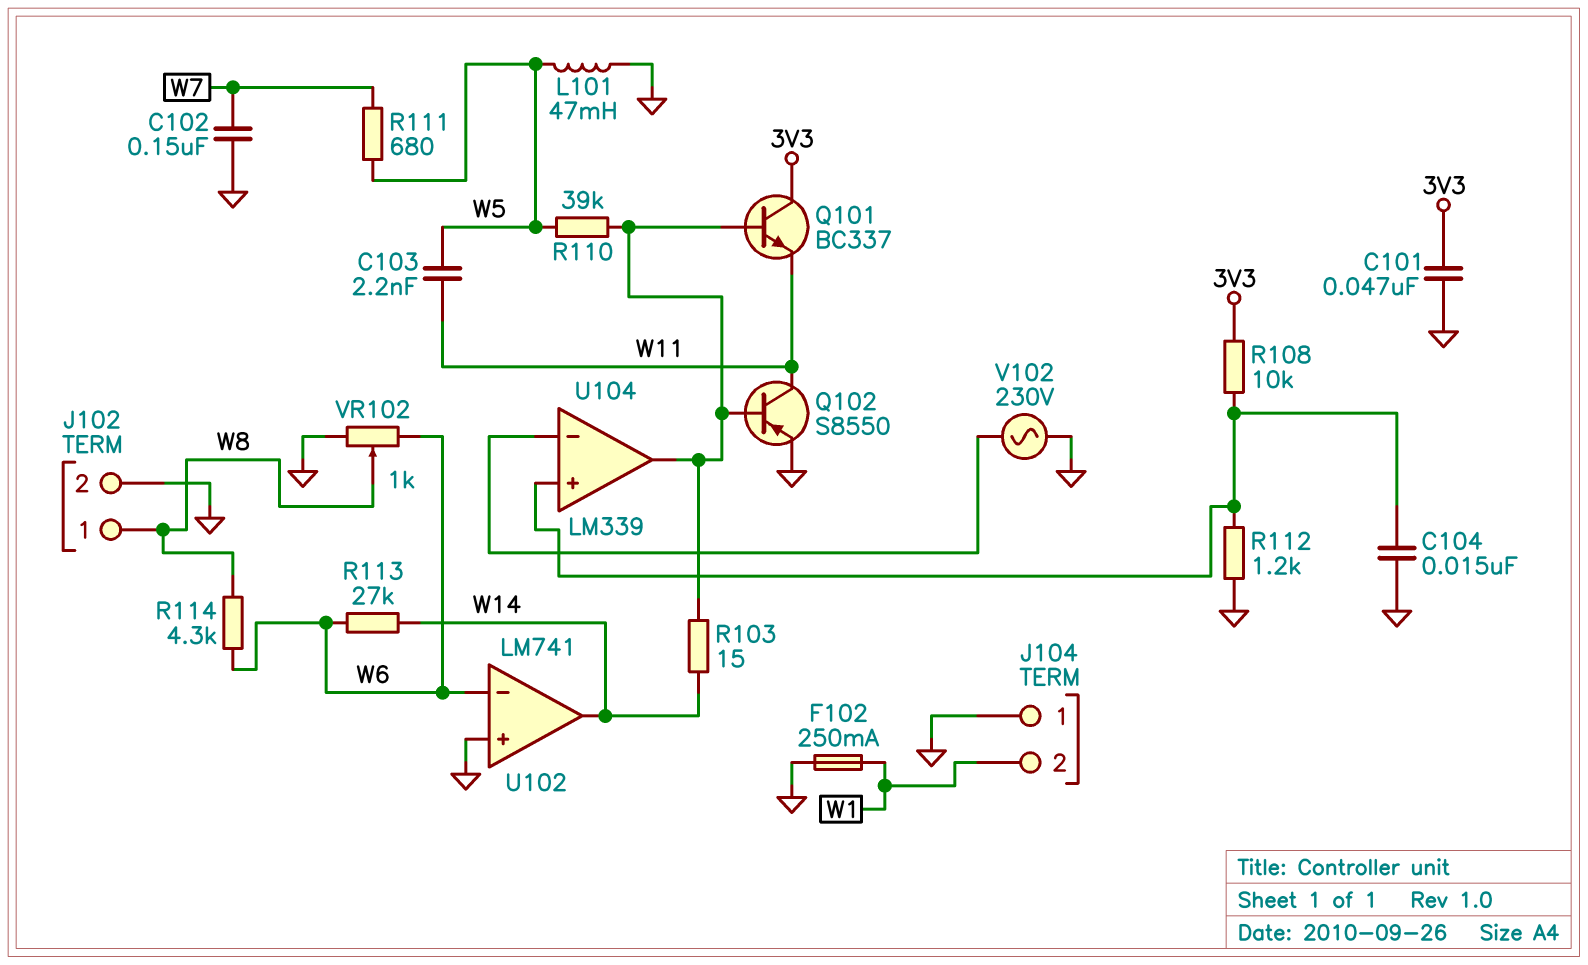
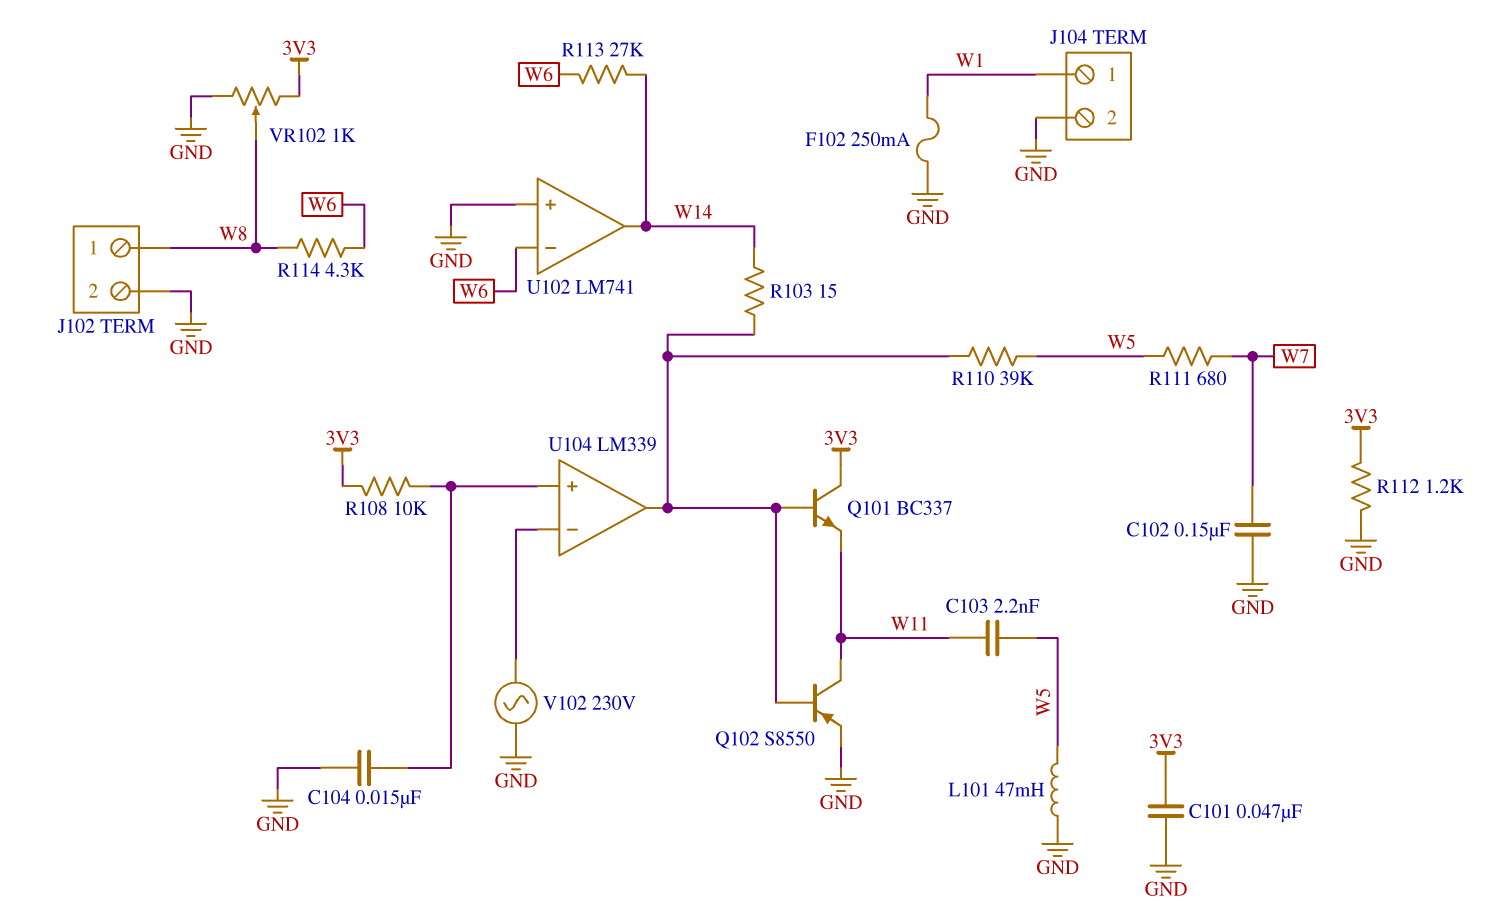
J104 pin 1: GND -> W1
J104 pin 2: W1 -> GND
R112: 1.2k (GND, U104/in+) -> 1.2k (3V3, GND)
VR102: 1k (GND, W6, wiper W8) -> 1k (3V3, GND, wiper W8)

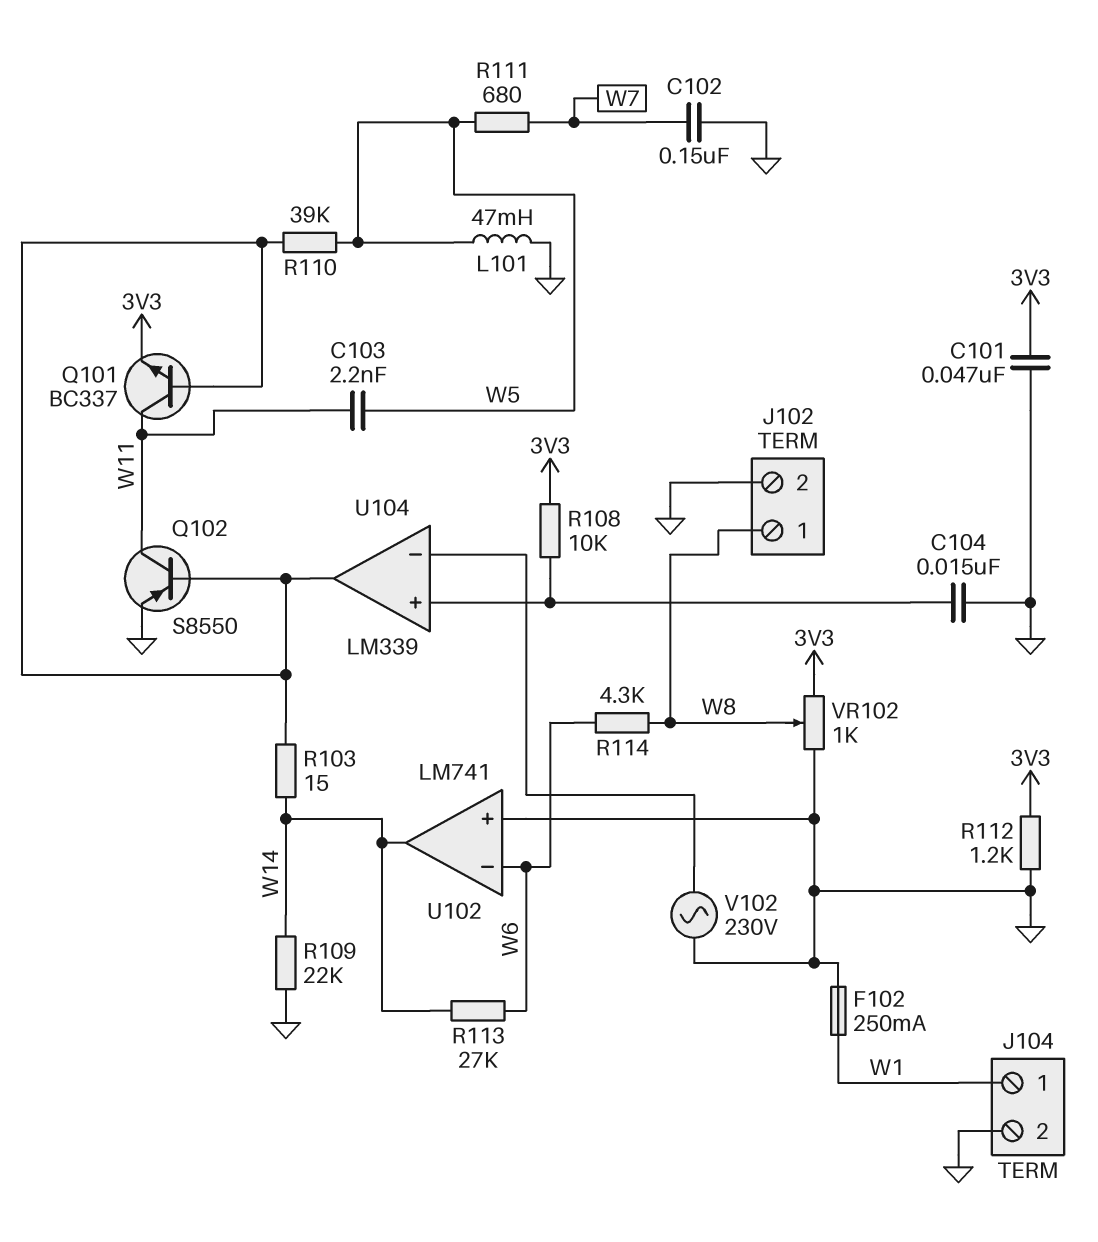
Q101: NPN BC337 (B U104/out, C 3V3, E W11) -> NPN BC337 (B U104/out, C W11, E 3V3)
R109: none -> 22k (GND, W14)

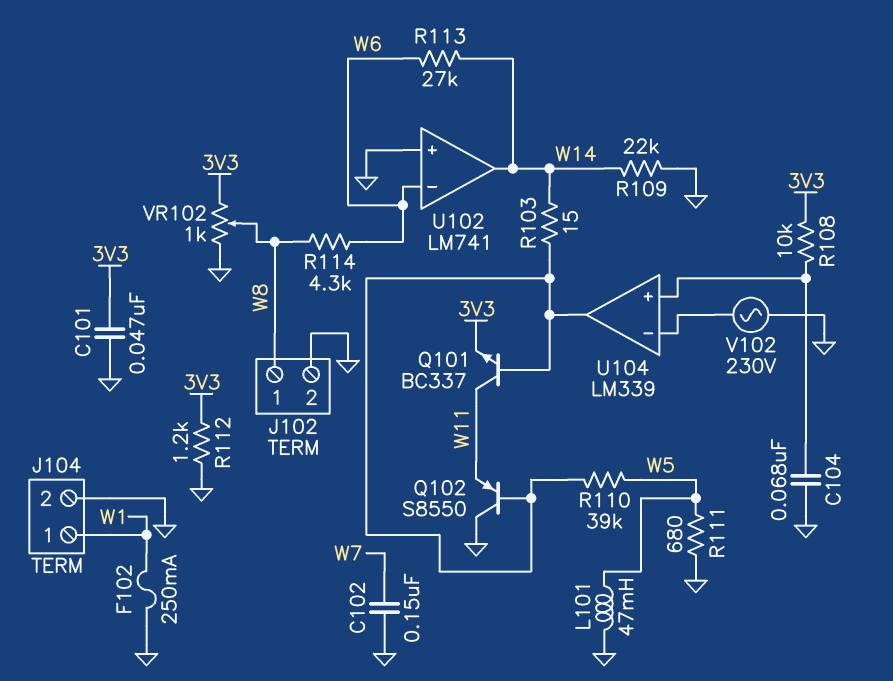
C103: 2.2nF (W5, W11) -> none
C104: 15nF (GND, U104/in+) -> 68nF (GND, U104/in+)
Q102: PNP S8550 (B U104/out, C W11, E GND) -> PNP S8550 (B U104/out, C GND, E W11)
R111: 680 (W5, W7) -> 680 (GND, W5)

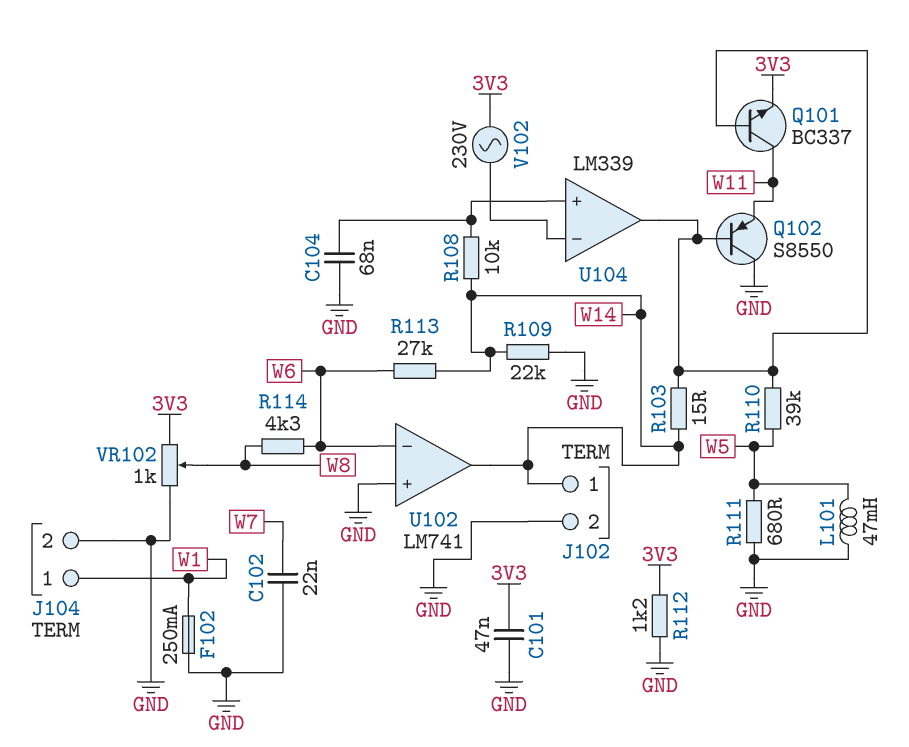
C102: 150nF (GND, W7) -> 22nF (GND, W7)
J102 pin 1: W8 -> W14
R108: 10k (3V3, U104/in+) -> 10k (U104/in+, W14)
V102: AC 230V (GND, U104/in-) -> AC 230V (3V3, U104/in-)

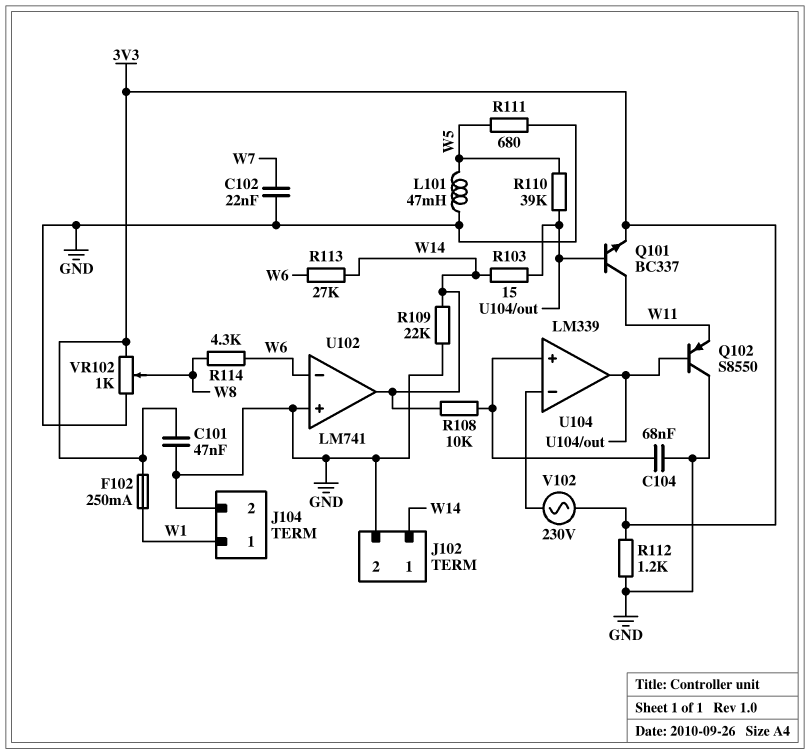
F102: 250mA (GND, W1) -> 250mA (3V3, W1)

